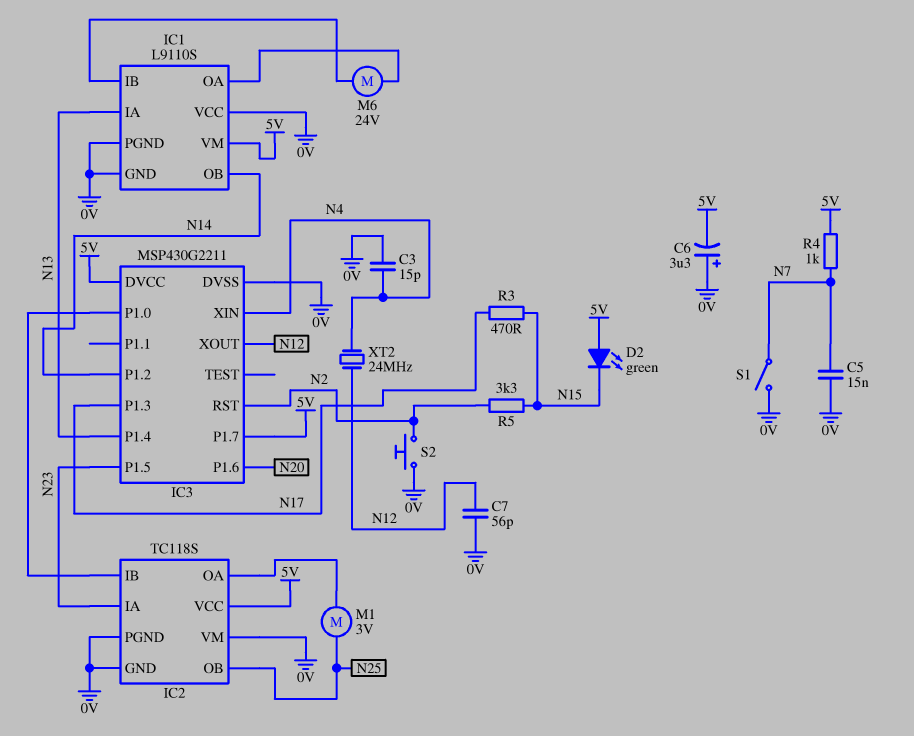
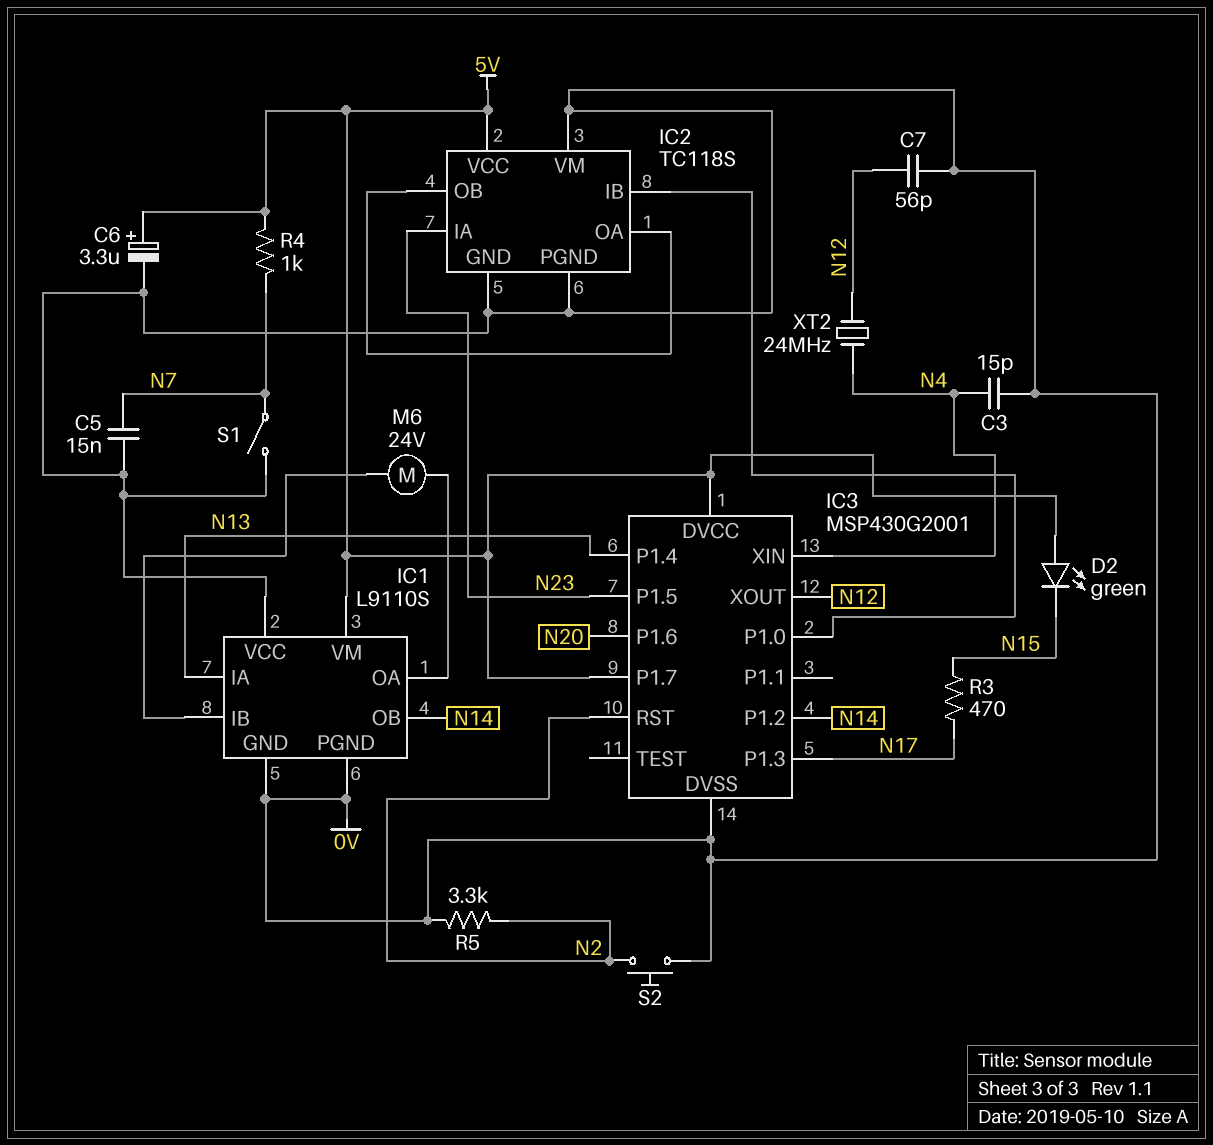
C6: 3.3uF (plus 0V, minus 5V) -> 3.3uF (plus 5V, minus 0V)
IC2 pin OB: N25 -> IC2/OA
IC3: MSP430G2211 -> MSP430G2001
M1: motor 3V (IC2/OA, N25) -> none
R5: 3.3k (N2, N15) -> 3.3k (0V, N2)

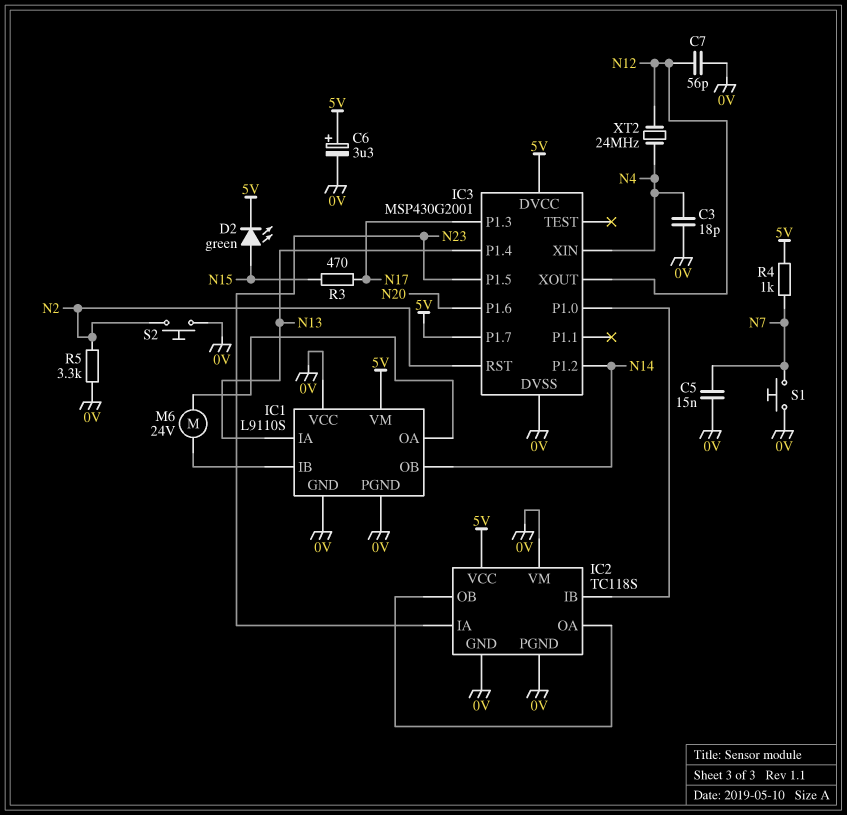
C3: 15pF (0V, N4) -> 18pF (0V, N4)
D2: LED green (A 5V, K N15) -> LED green (A N15, K 5V)
S1: switch (0V, N7) -> button (0V, N7)

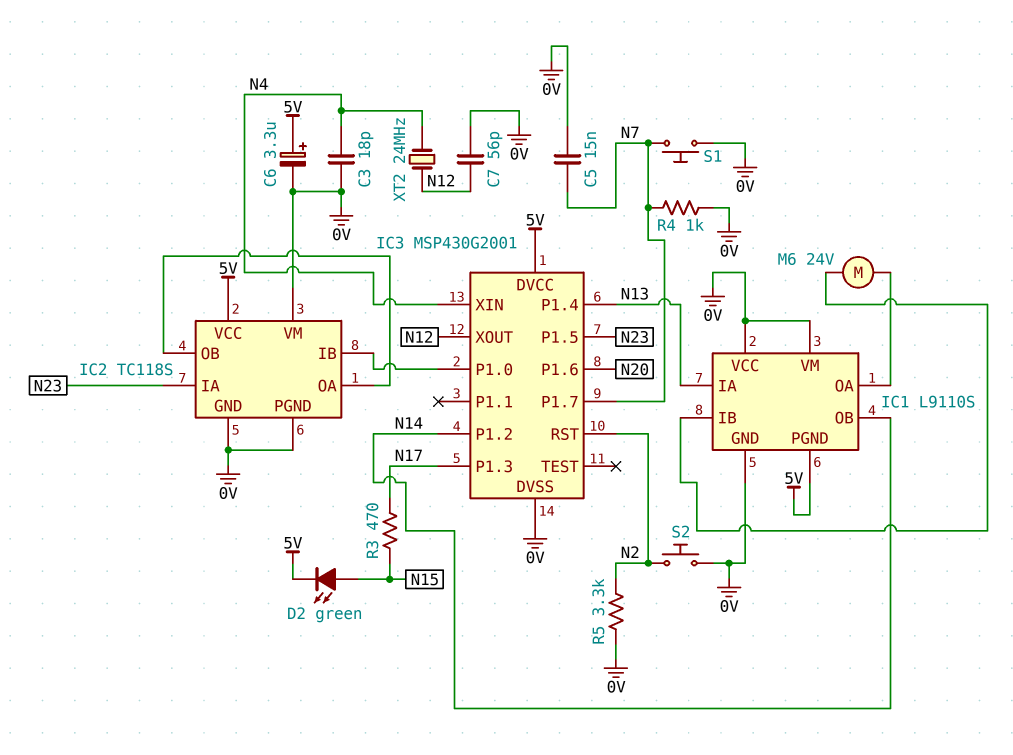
IC1 pin PGND: 0V -> 5V
IC1 pin VM: 5V -> 0V
IC3 pin P1.7: 5V -> N7
R4: 1k (5V, N7) -> 1k (0V, N7)

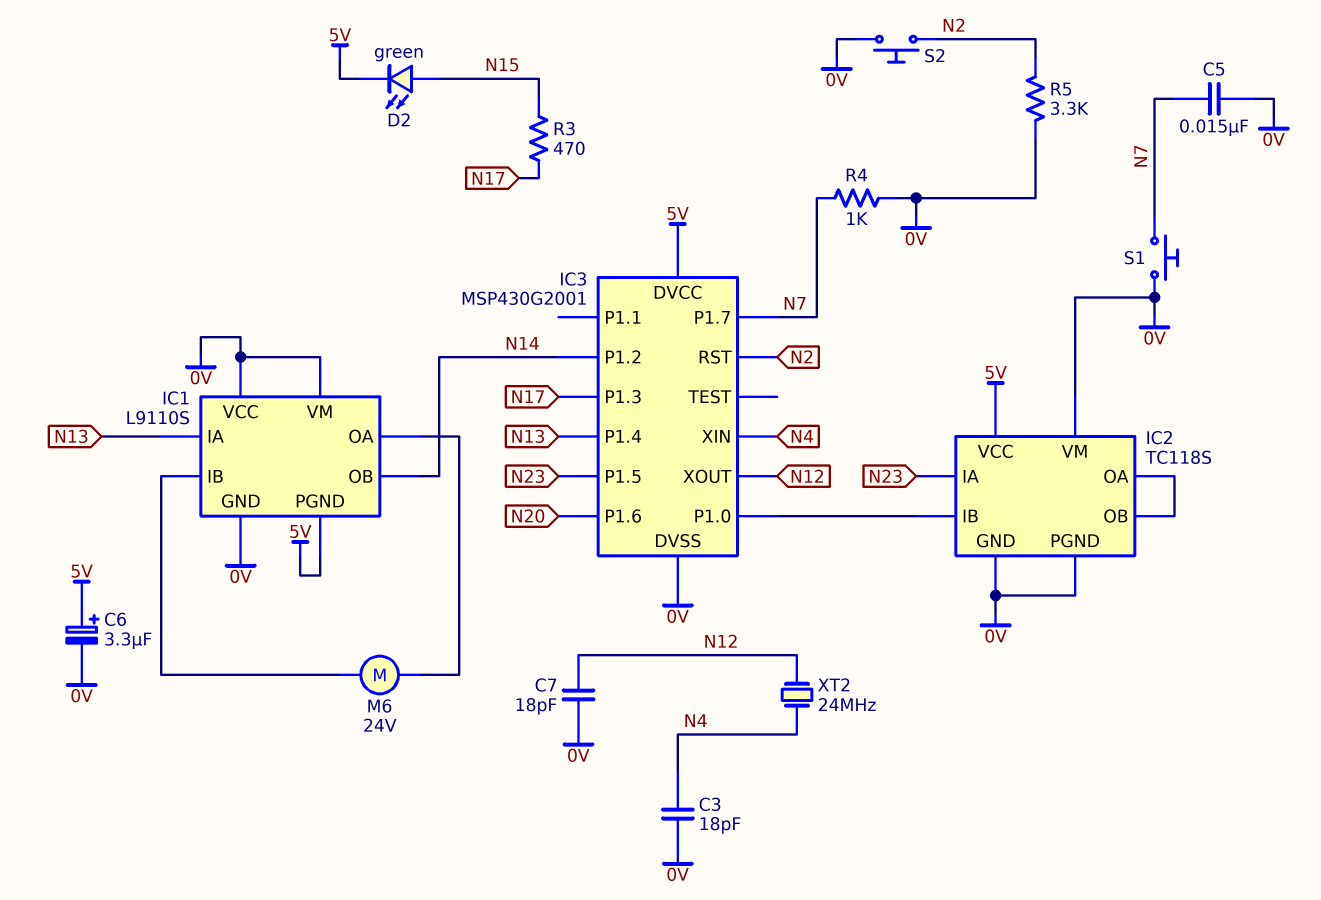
C7: 56pF (0V, N12) -> 18pF (0V, N12)

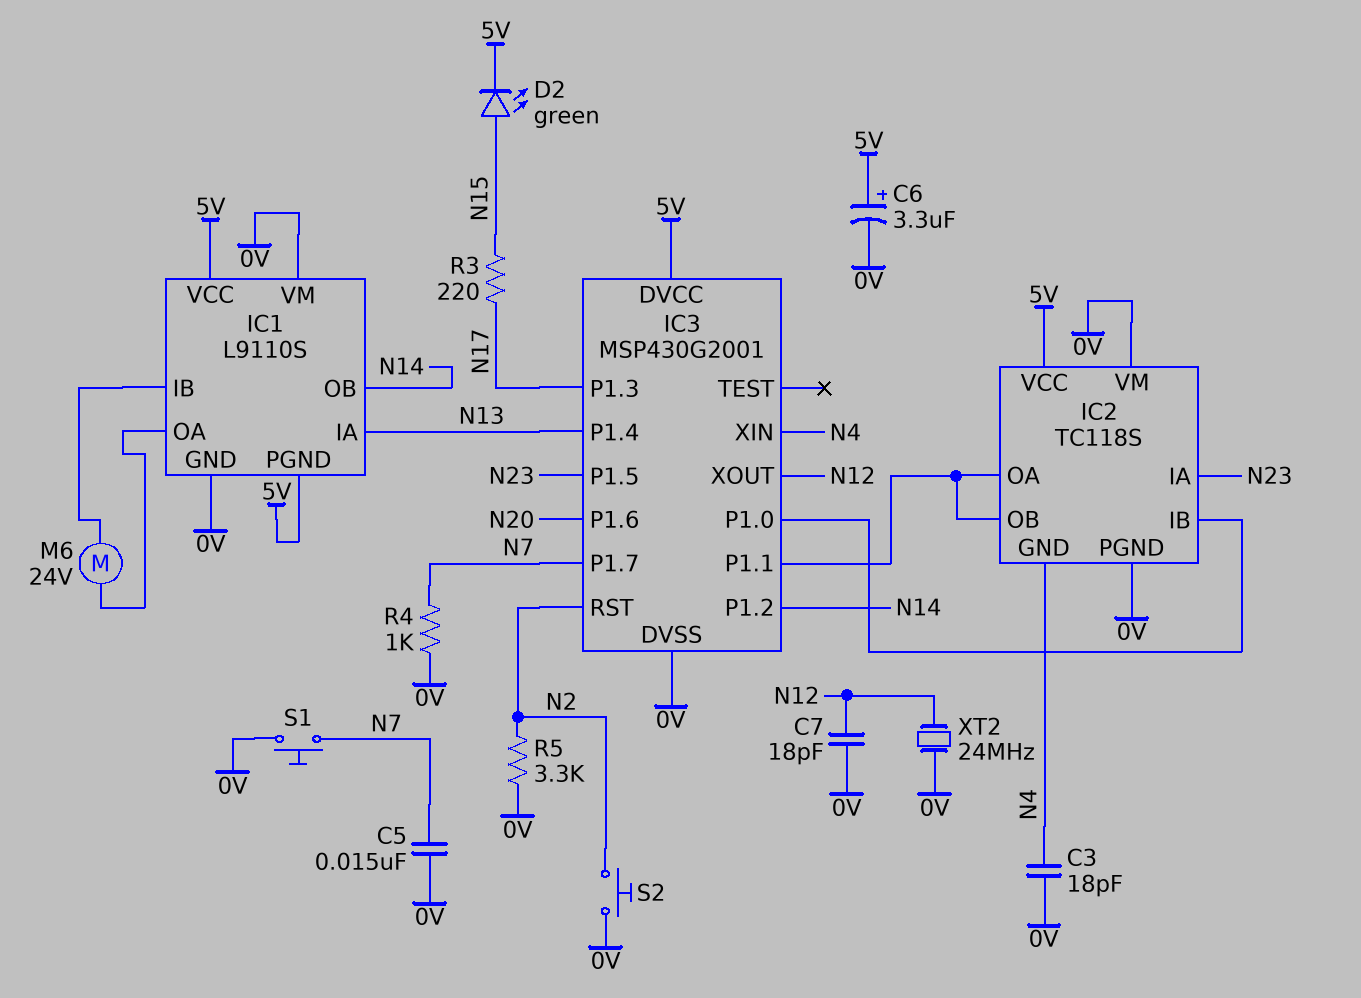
IC1 pin VCC: 0V -> 5V
IC2 pin GND: 0V -> N4
IC3 pin P1.1: none -> IC2/OA
R3: 470 (N15, N17) -> 220 (N15, N17)
XT2: 24MHz (N4, N12) -> 24MHz (0V, N12)

